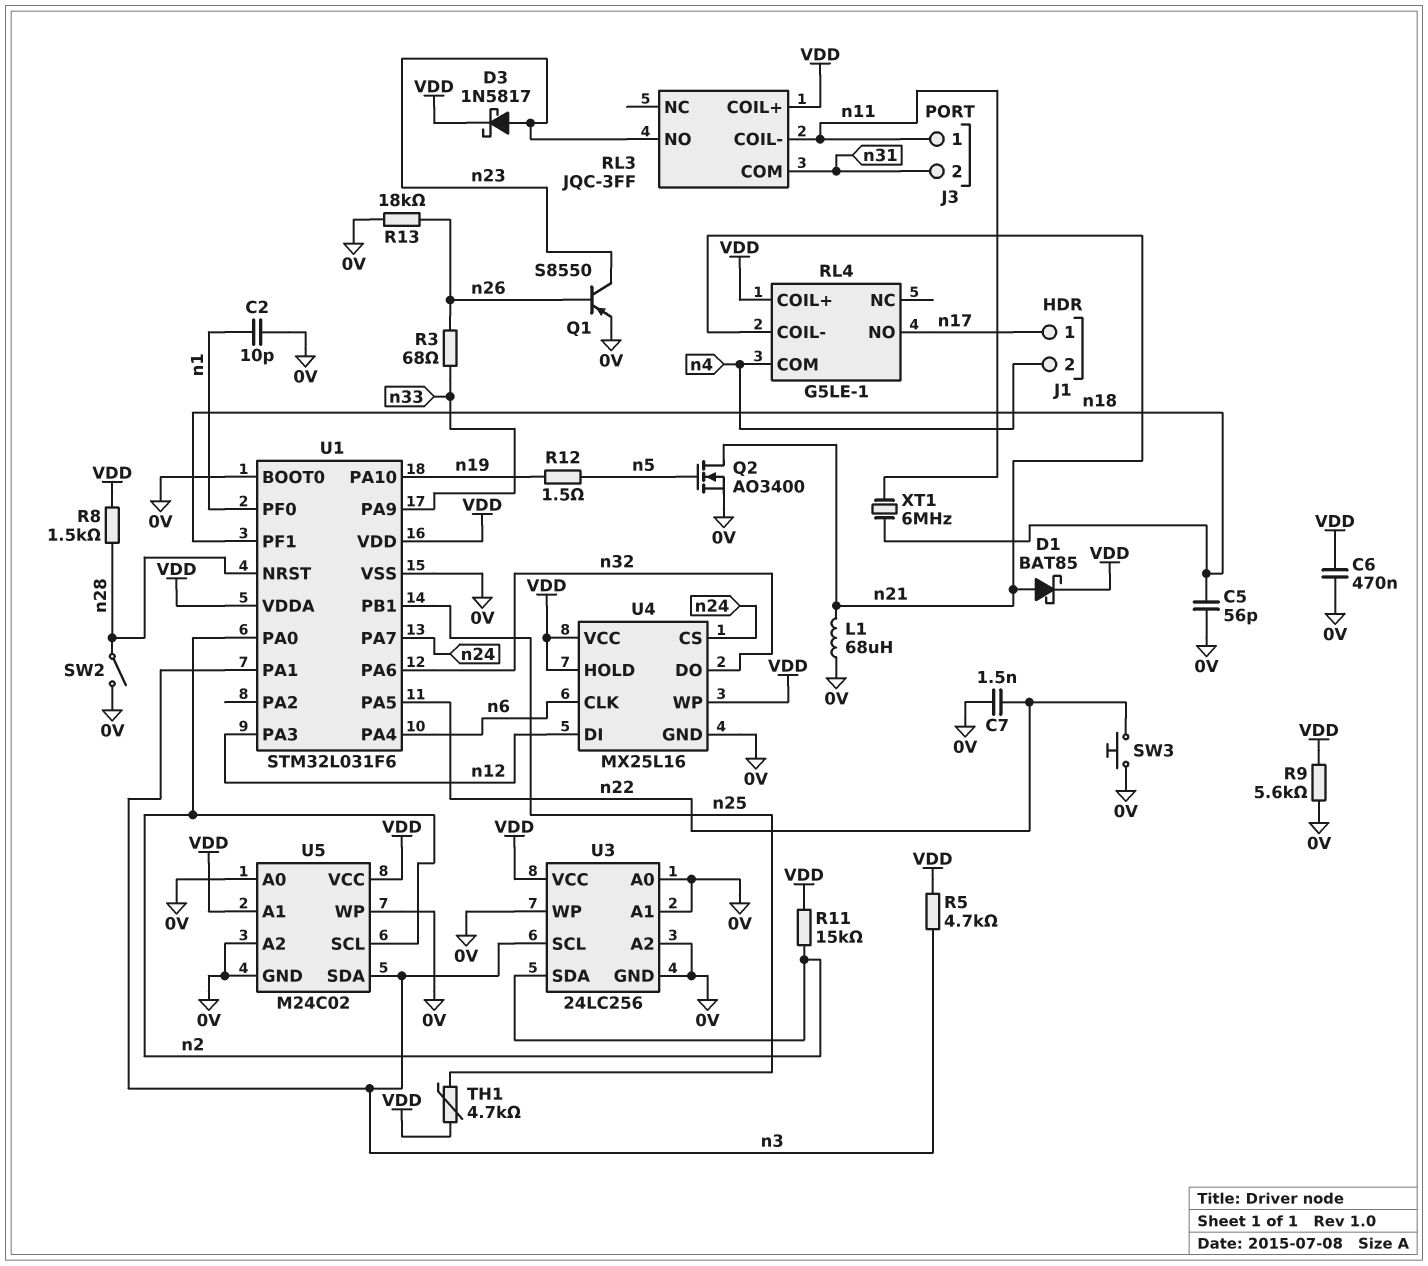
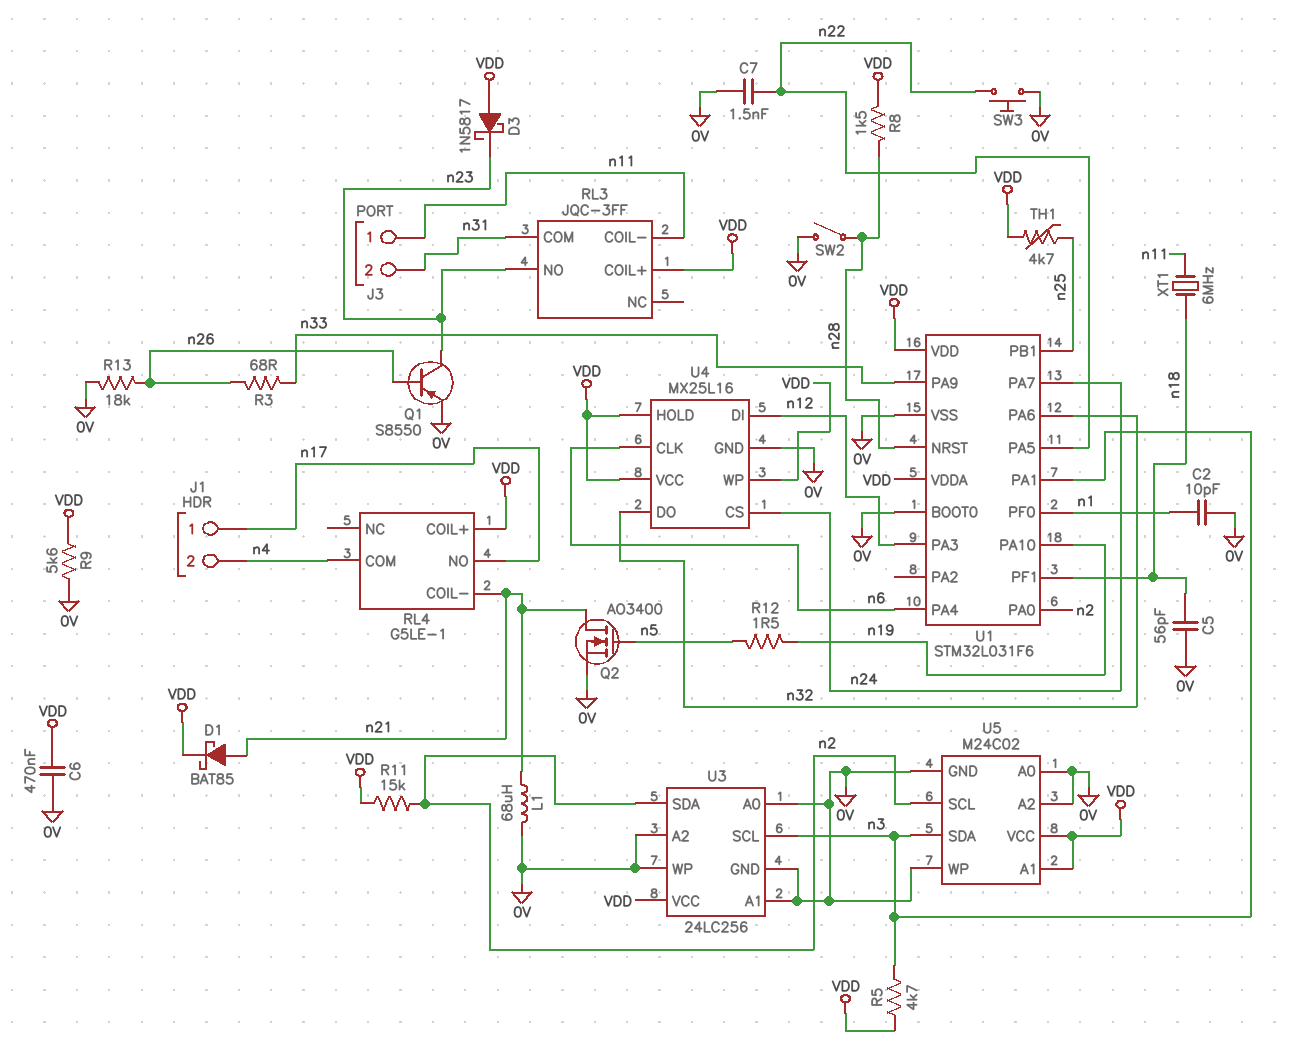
D3: schottky 1N5817 (A n23, K VDD) -> schottky 1N5817 (A VDD, K n23)

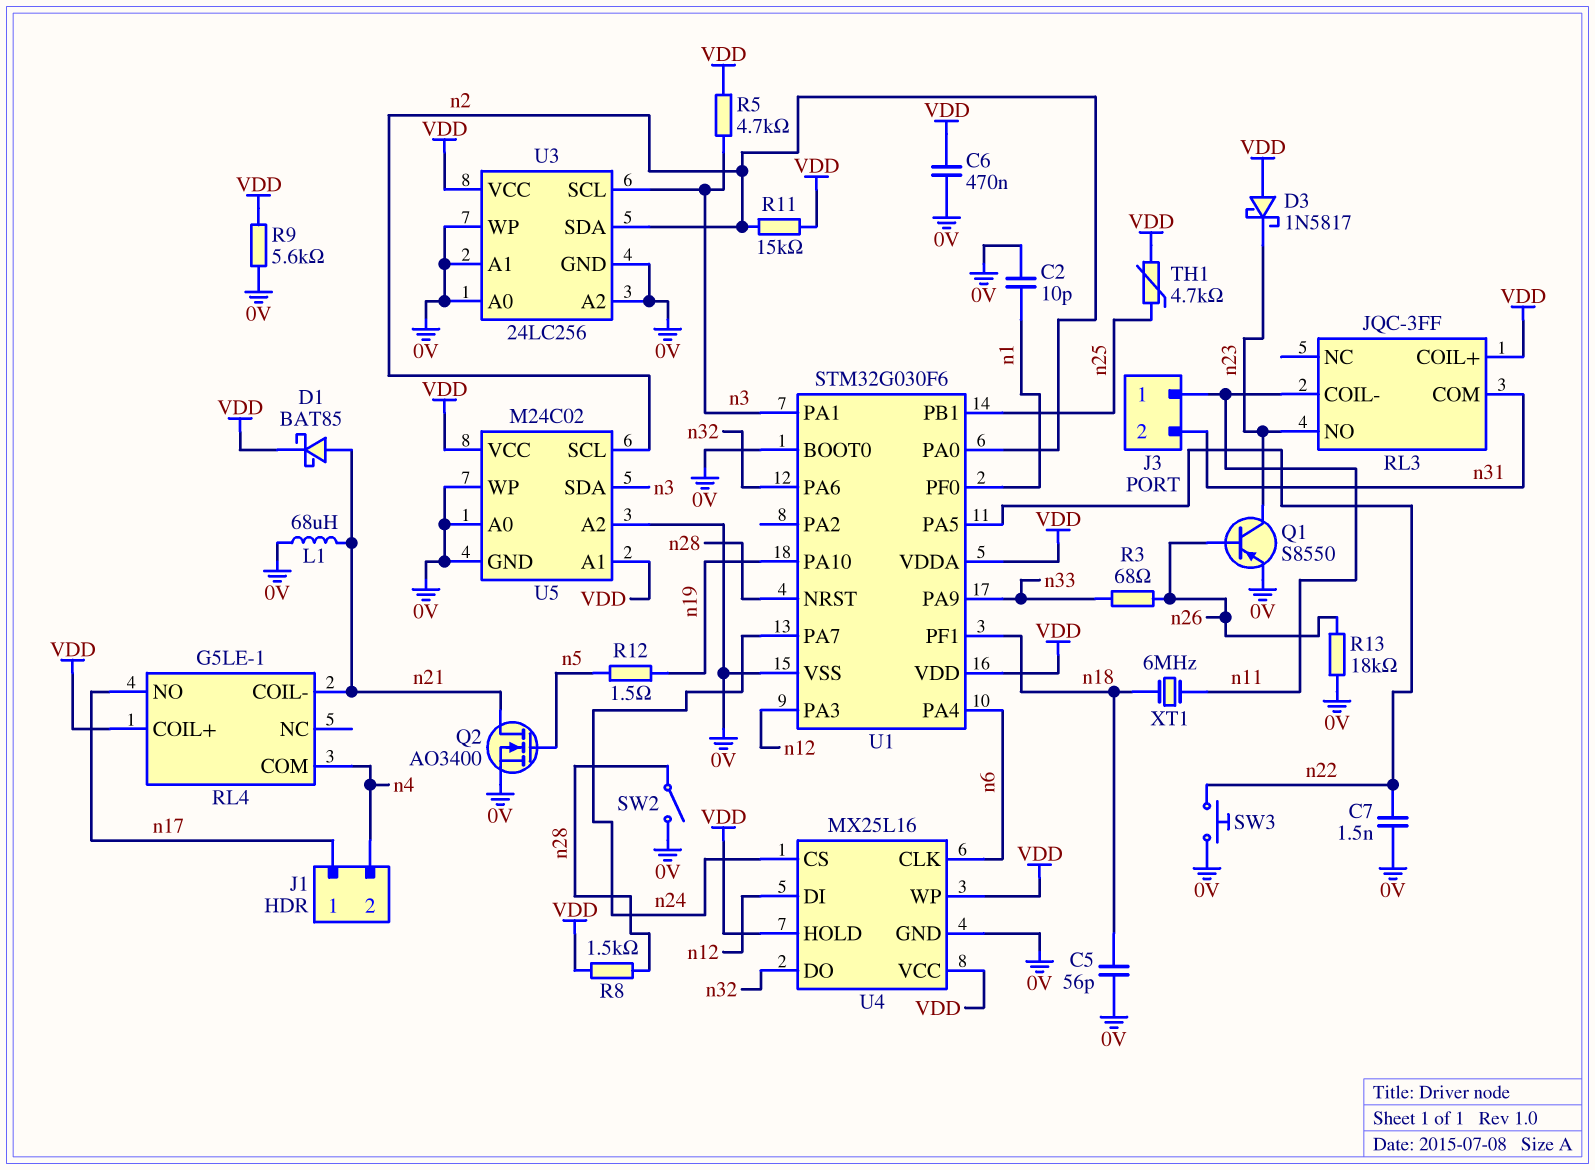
U1: STM32L031F6 -> STM32G030F6

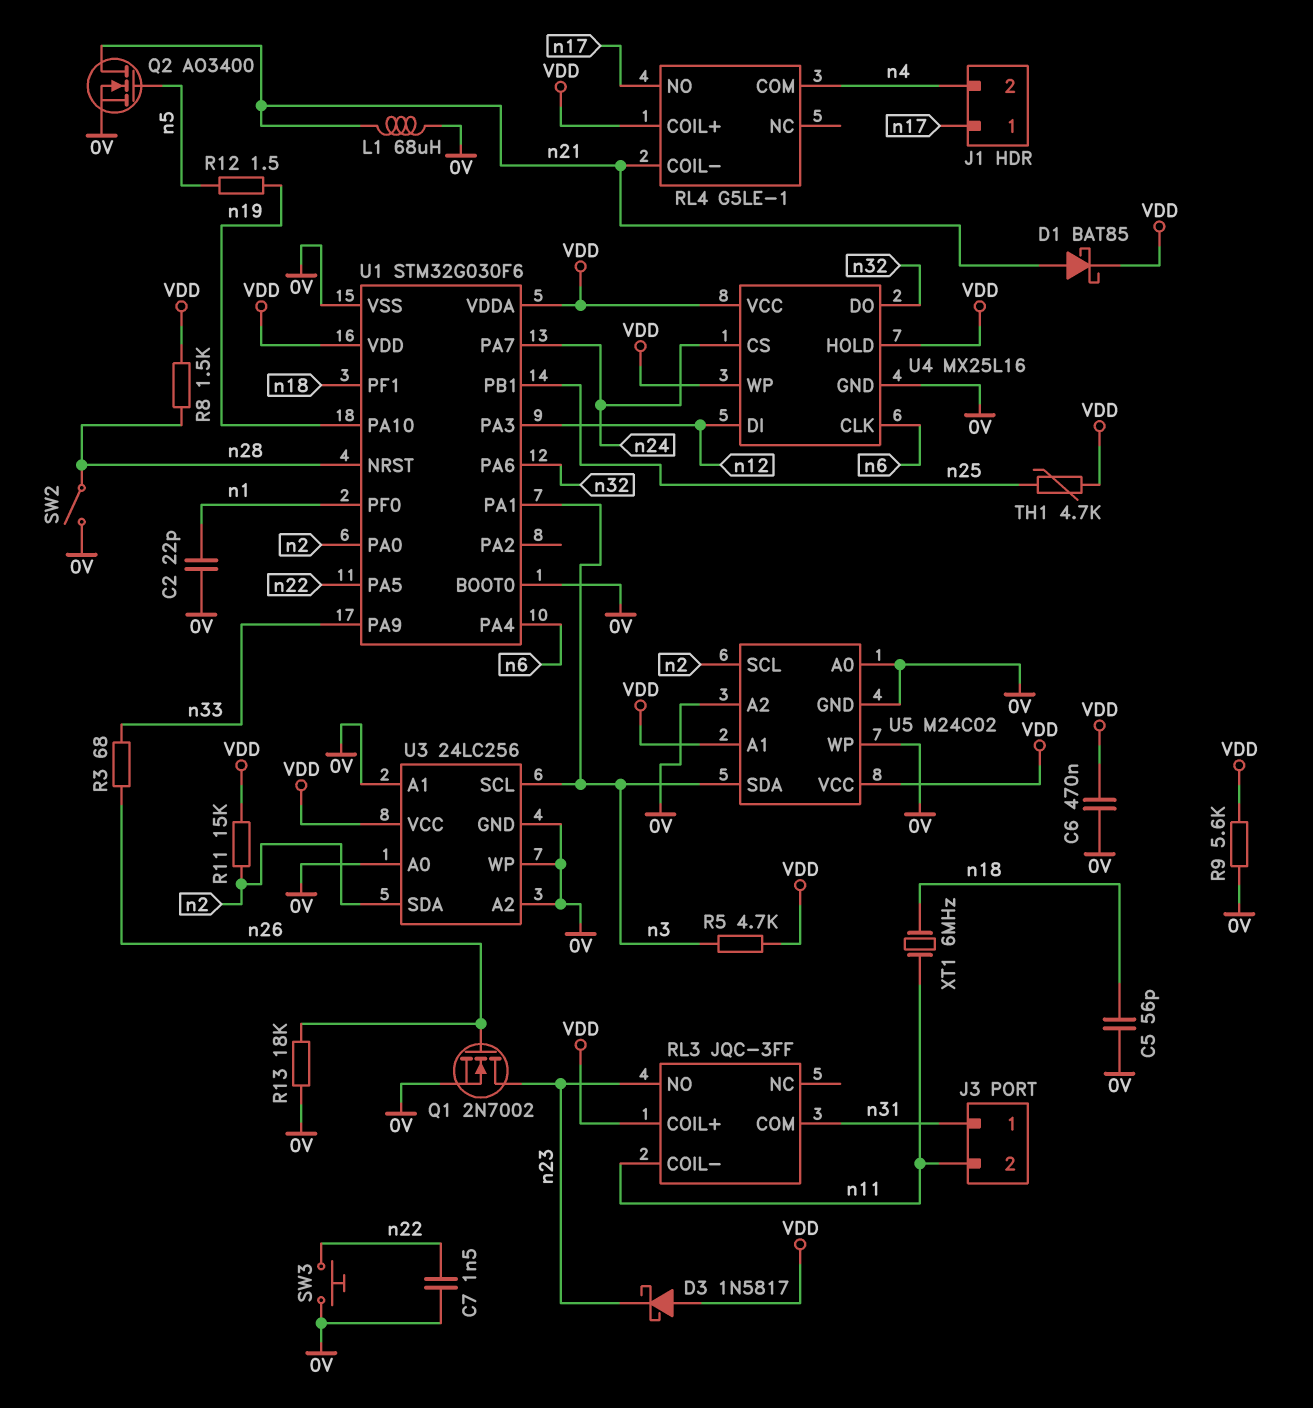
C2: 10pF (0V, n1) -> 22pF (0V, n1)
J3 pin 1: n11 -> n31
J3 pin 2: n31 -> n11
Q1: PNP S8550 (B n26, C n23, E 0V) -> NMOS 2N7002 (G n26, D n23, S 0V)

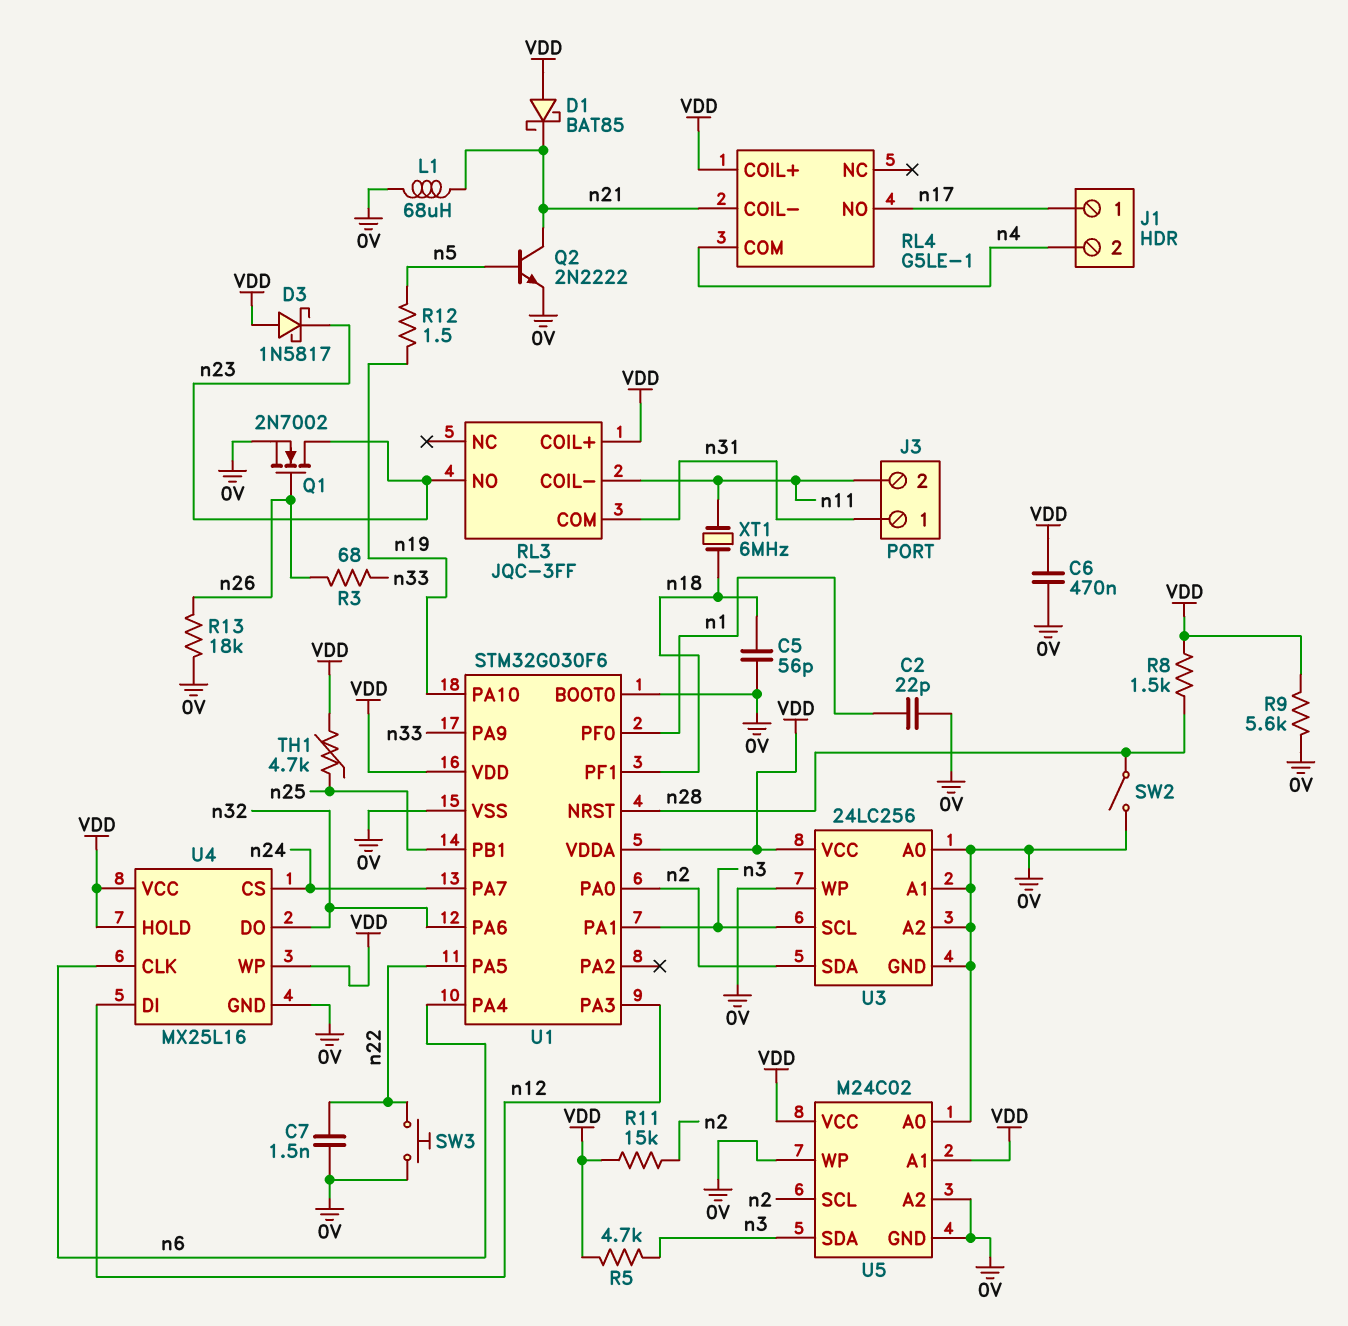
D1: schottky BAT85 (A n21, K VDD) -> schottky BAT85 (A VDD, K n21)
Q2: NMOS AO3400 (G n5, D n21, S 0V) -> NPN 2N2222 (B n5, C n21, E 0V)

